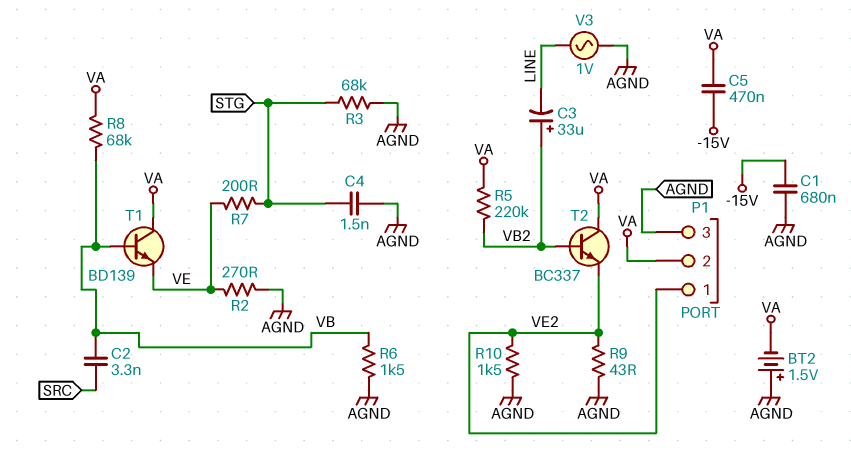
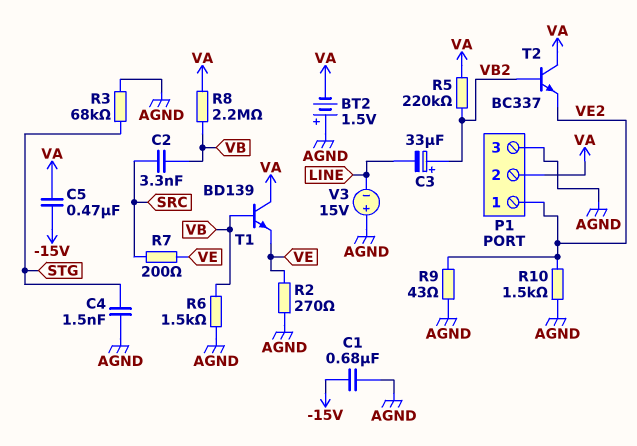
R7: 200 (STG, VE) -> 200 (SRC, VE)
R8: 68k (VA, VB) -> 2.2M (VA, VB)
V3: AC 1V (AGND, LINE) -> 15V (plus AGND, minus LINE)

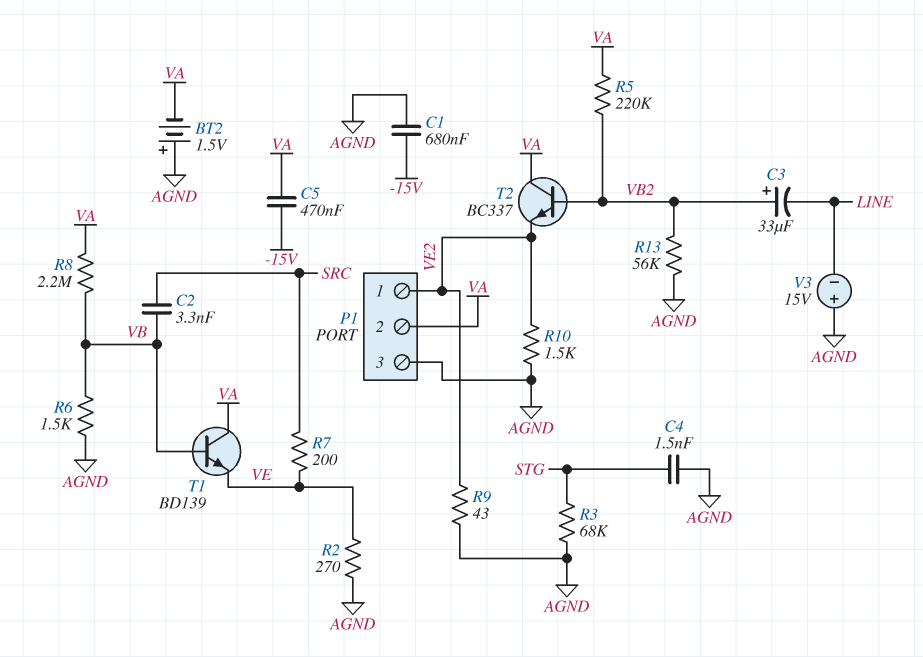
R13: none -> 56k (AGND, VB2)

